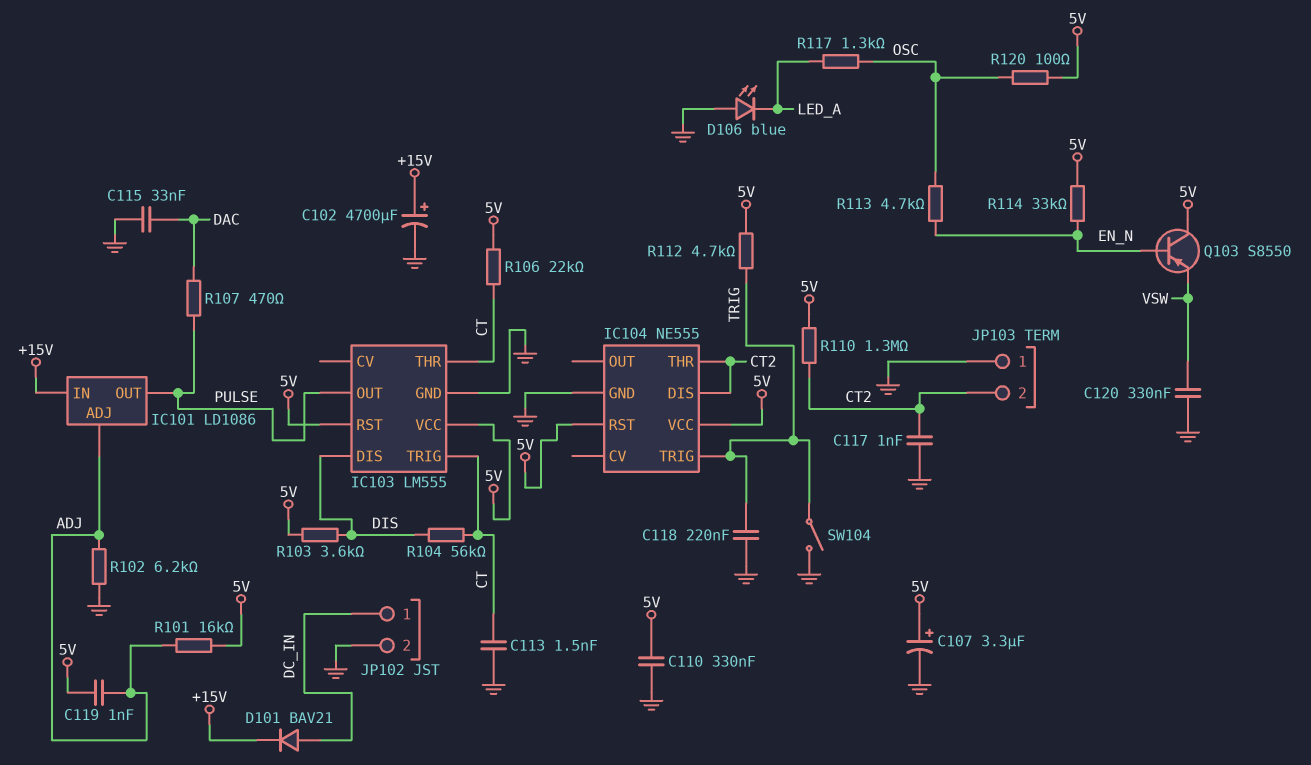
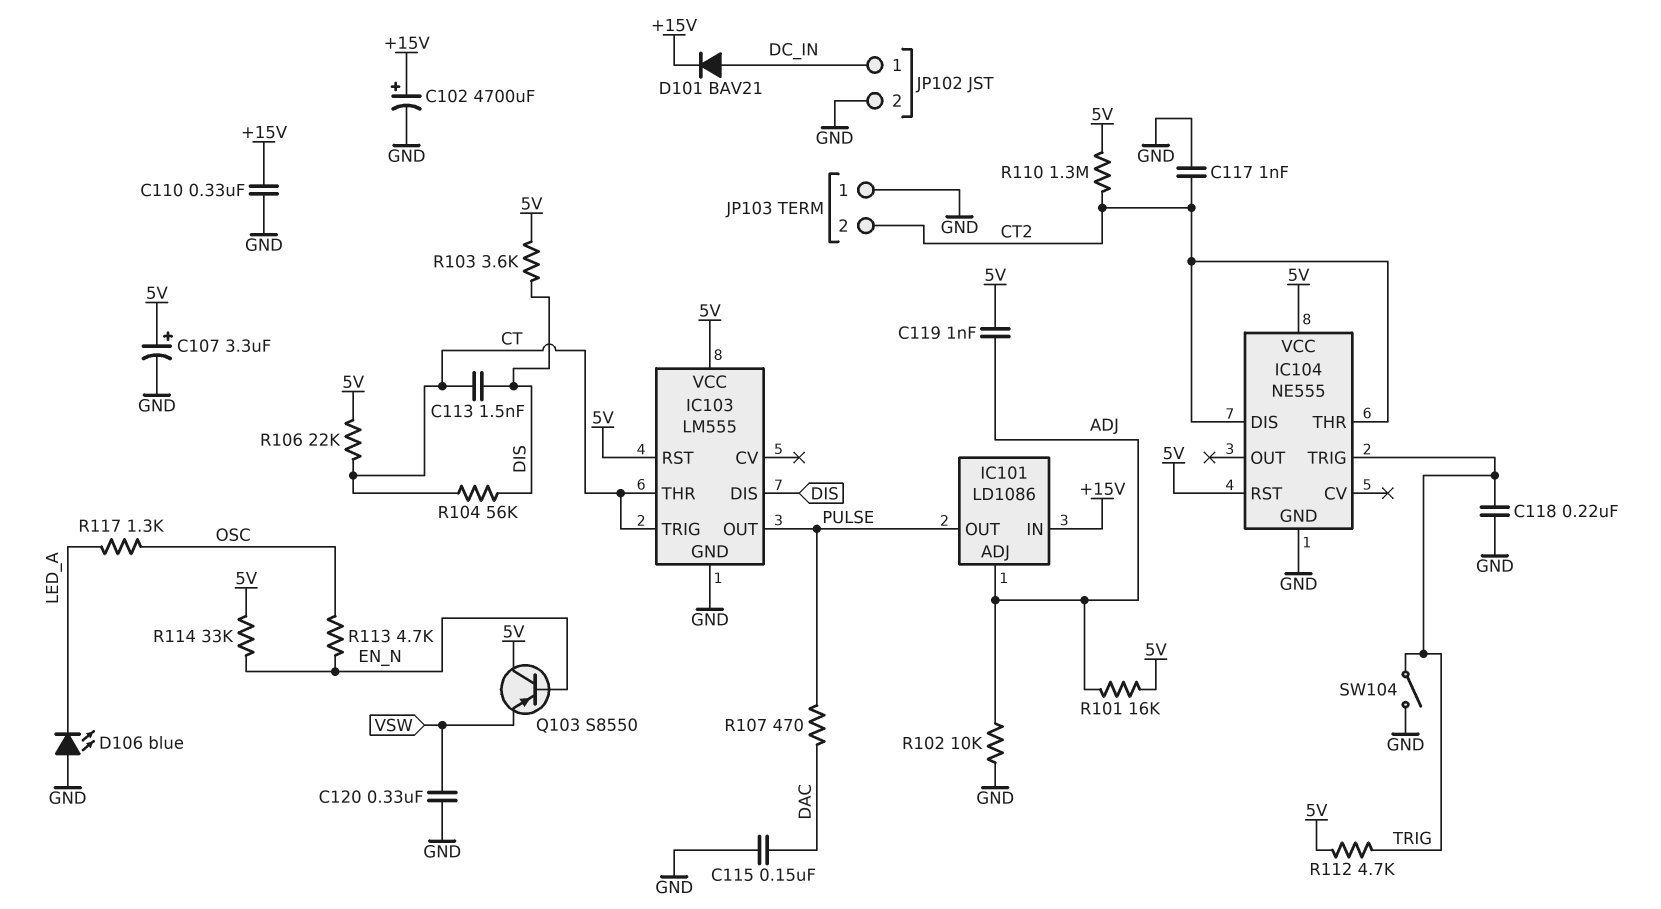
C110: 330nF (5V, GND) -> 330nF (+15V, GND)
C113: 1.5nF (CT, GND) -> 1.5nF (CT, DIS)
C115: 33nF (DAC, GND) -> 150nF (DAC, GND)
R102: 6.2k (ADJ, GND) -> 10k (ADJ, GND)
R120: 100 (5V, OSC) -> none

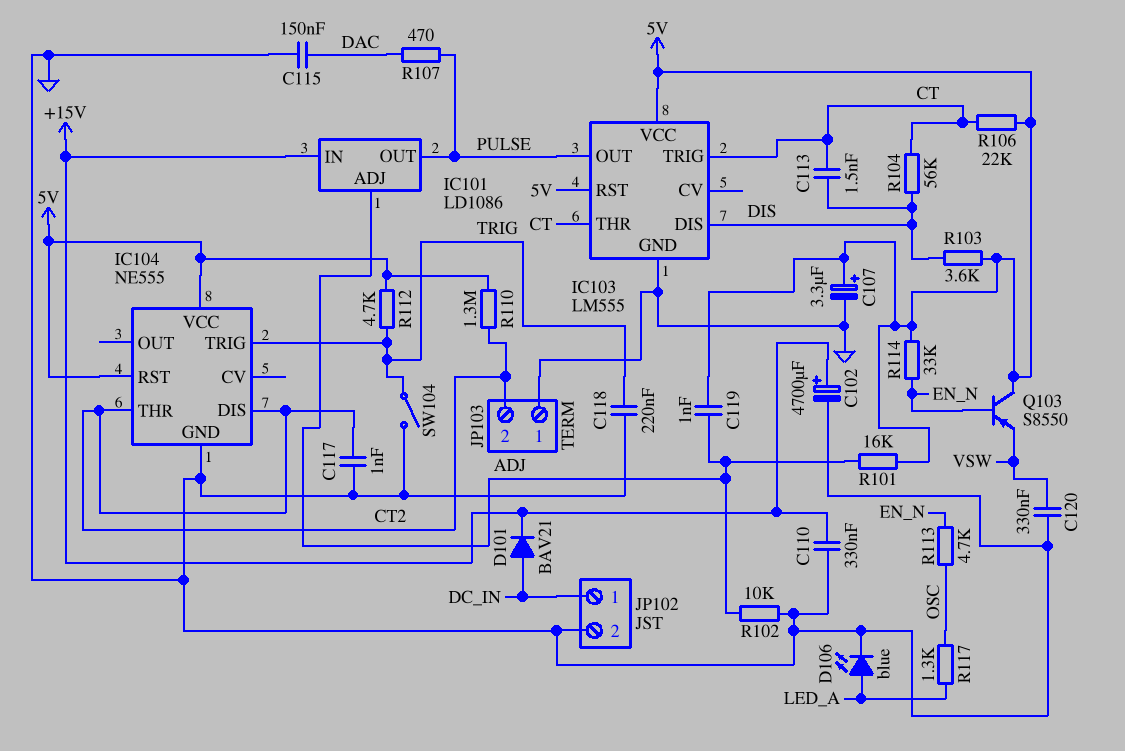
D106: LED blue (A GND, K LED_A) -> LED blue (A LED_A, K GND)

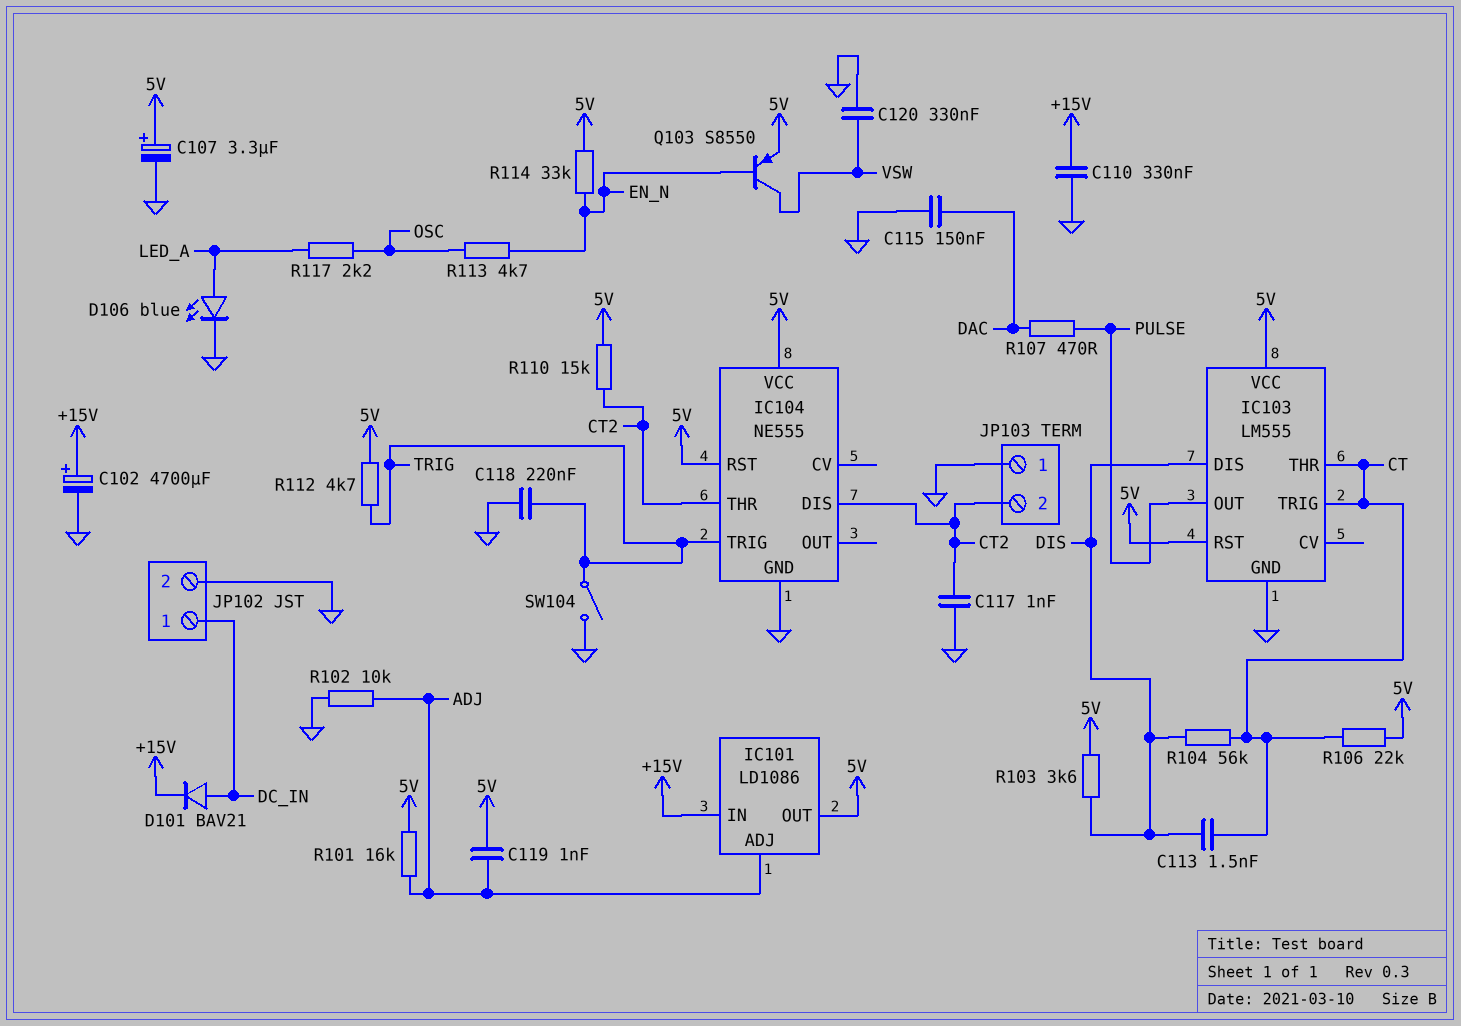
IC101 pin OUT: PULSE -> 5V
Q103: PNP S8550 (B EN_N, C 5V, E VSW) -> PNP S8550 (B EN_N, C VSW, E 5V)
R110: 1.3M (5V, CT2) -> 15k (5V, CT2)
R117: 1.3k (LED_A, OSC) -> 2.2k (LED_A, OSC)

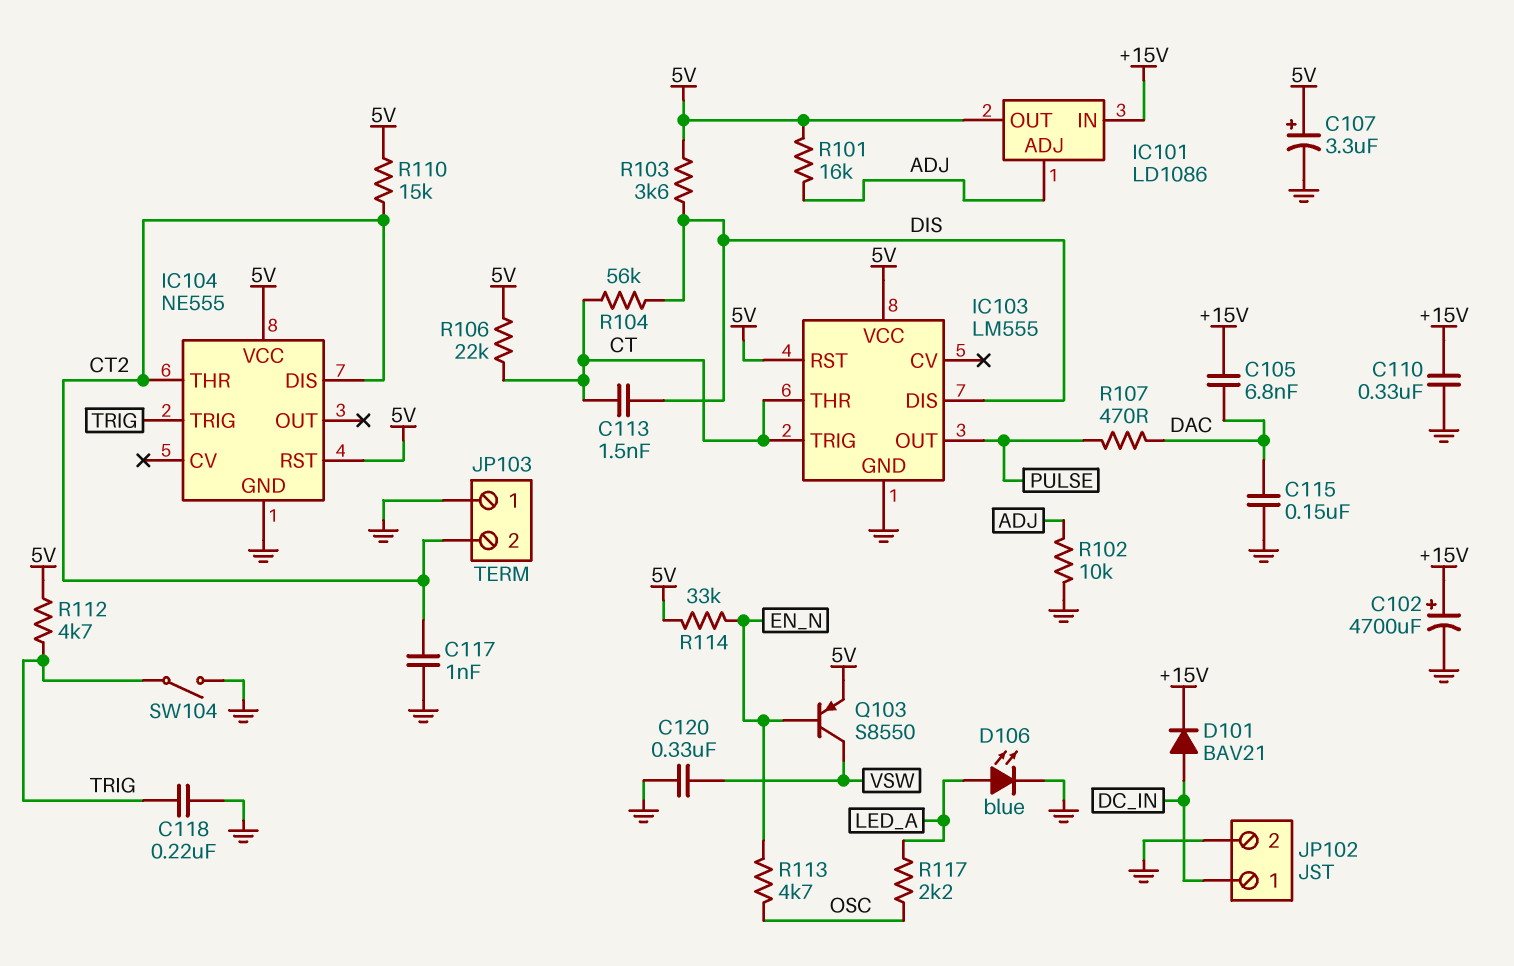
C105: none -> 6.8nF (+15V, DAC)
C119: 1nF (5V, ADJ) -> none

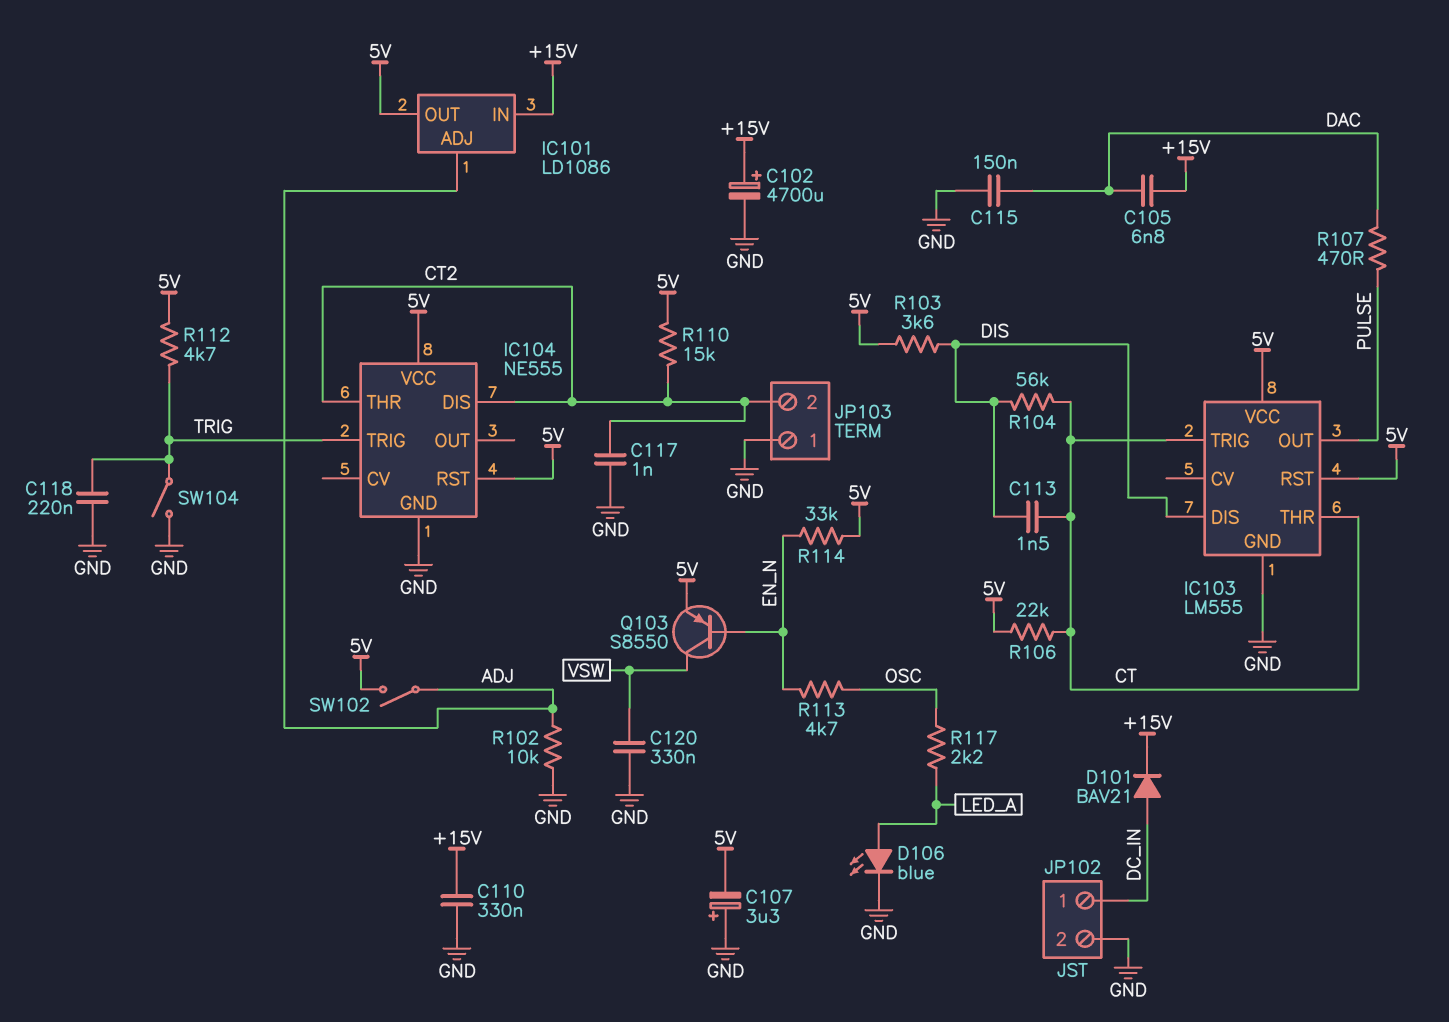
C107: 3.3uF (plus 5V, minus GND) -> 3.3uF (plus GND, minus 5V)
R101: 16k (5V, ADJ) -> none
SW102: none -> switch (5V, ADJ)

